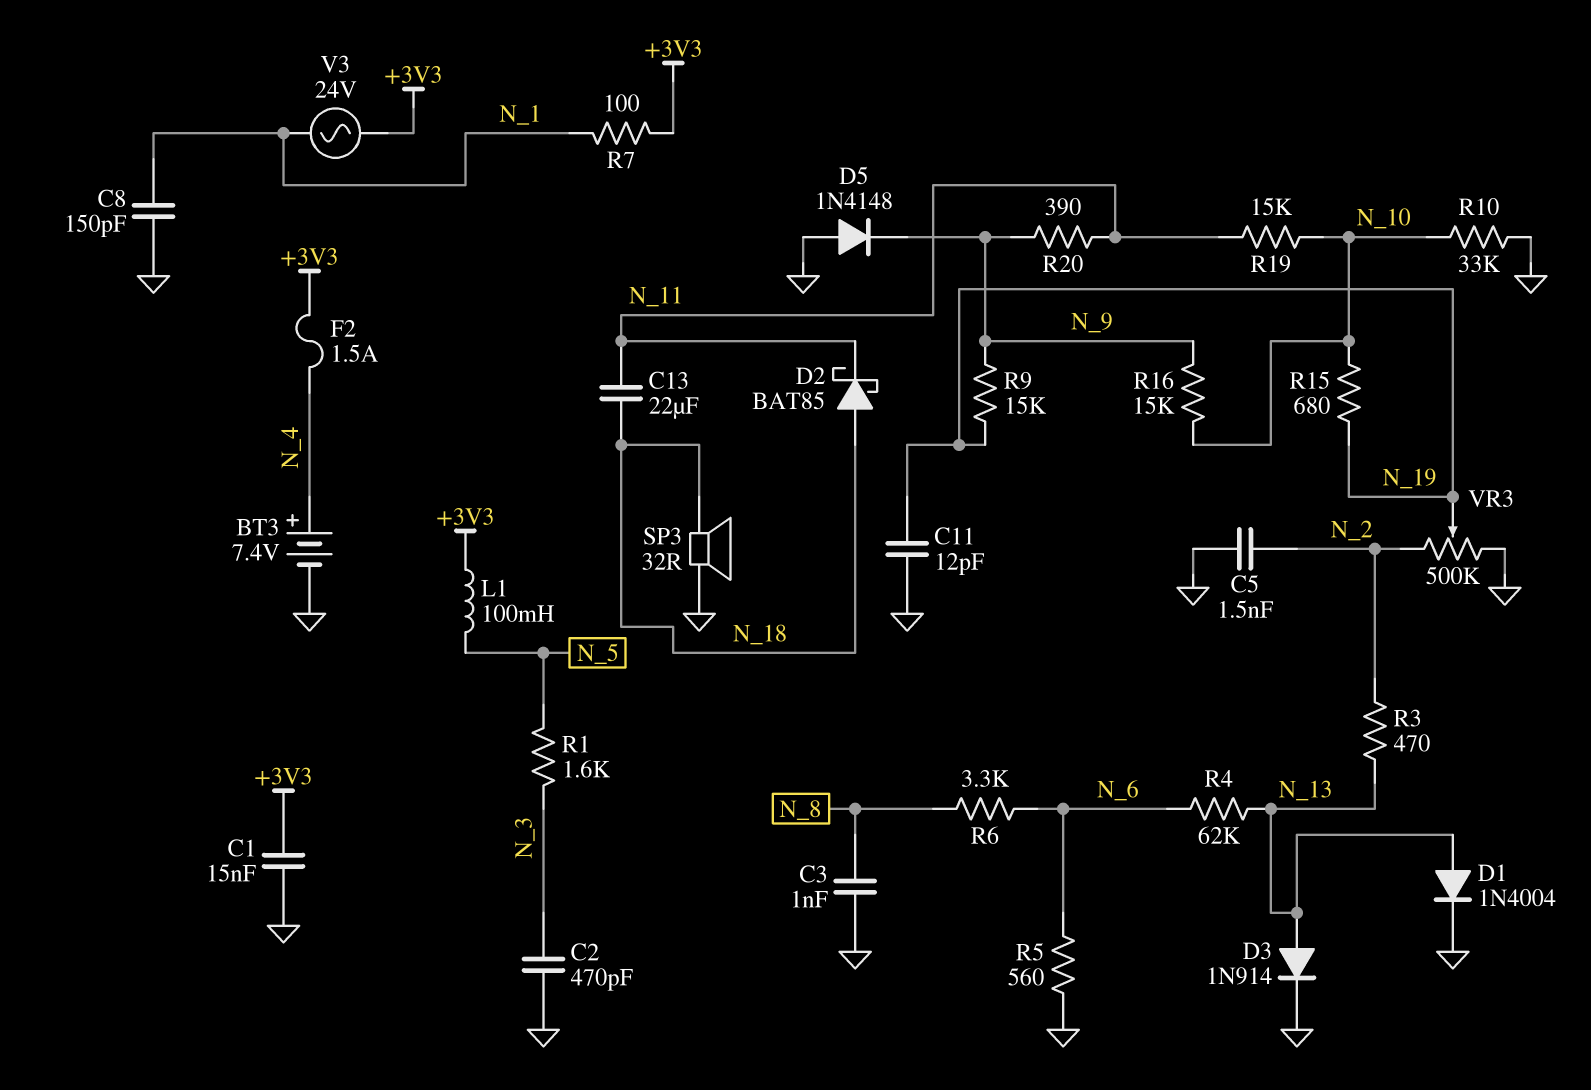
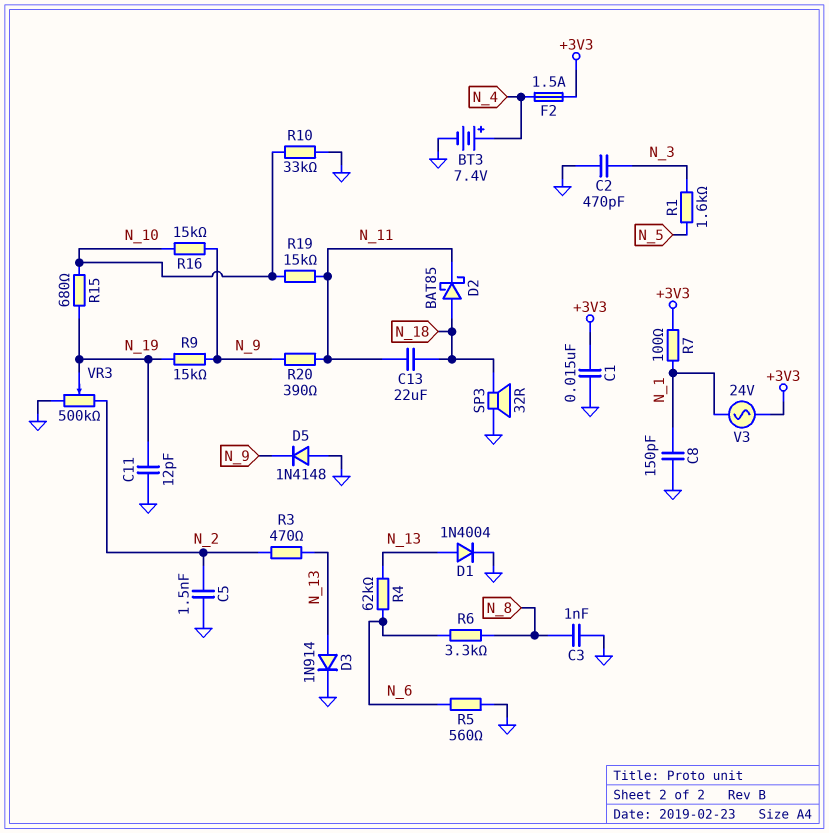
L1: 100mH (+3V3, N_5) -> none

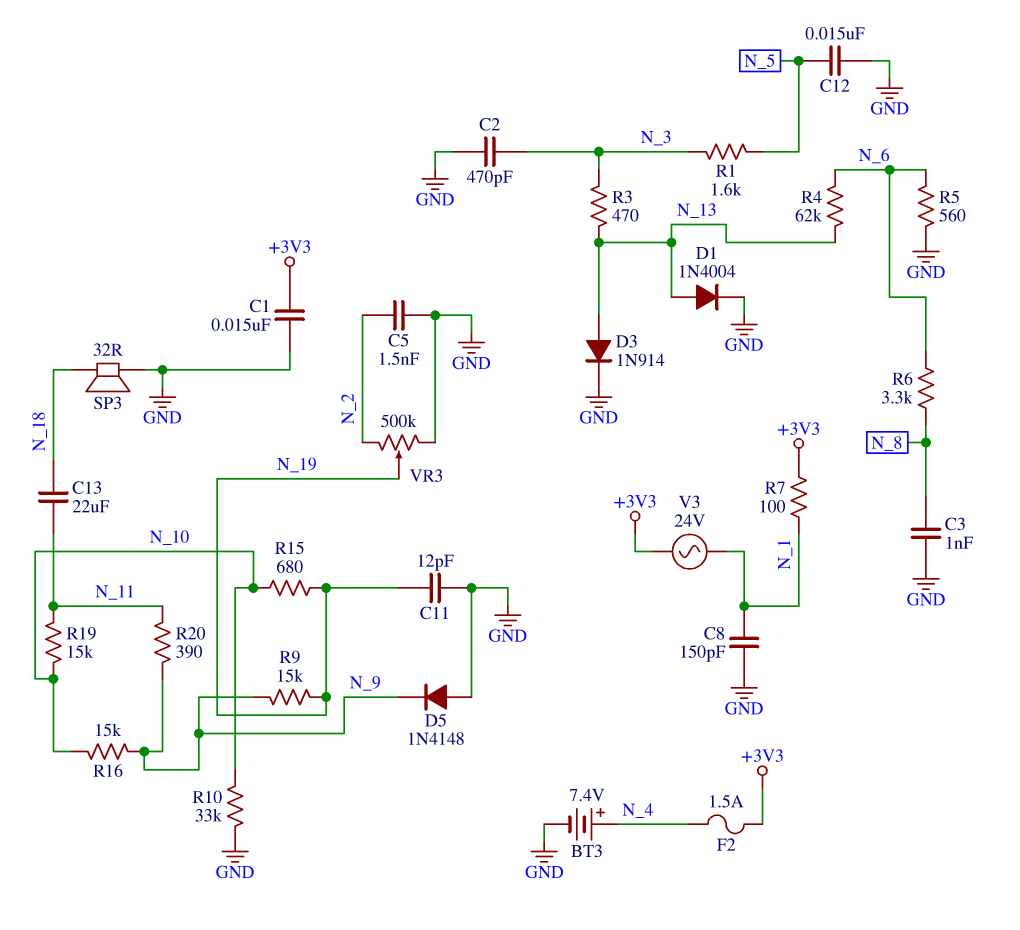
C12: none -> 15nF (GND, N_5)
D2: schottky BAT85 (A N_18, K N_11) -> none
R3: 470 (N_2, N_13) -> 470 (N_3, N_13)

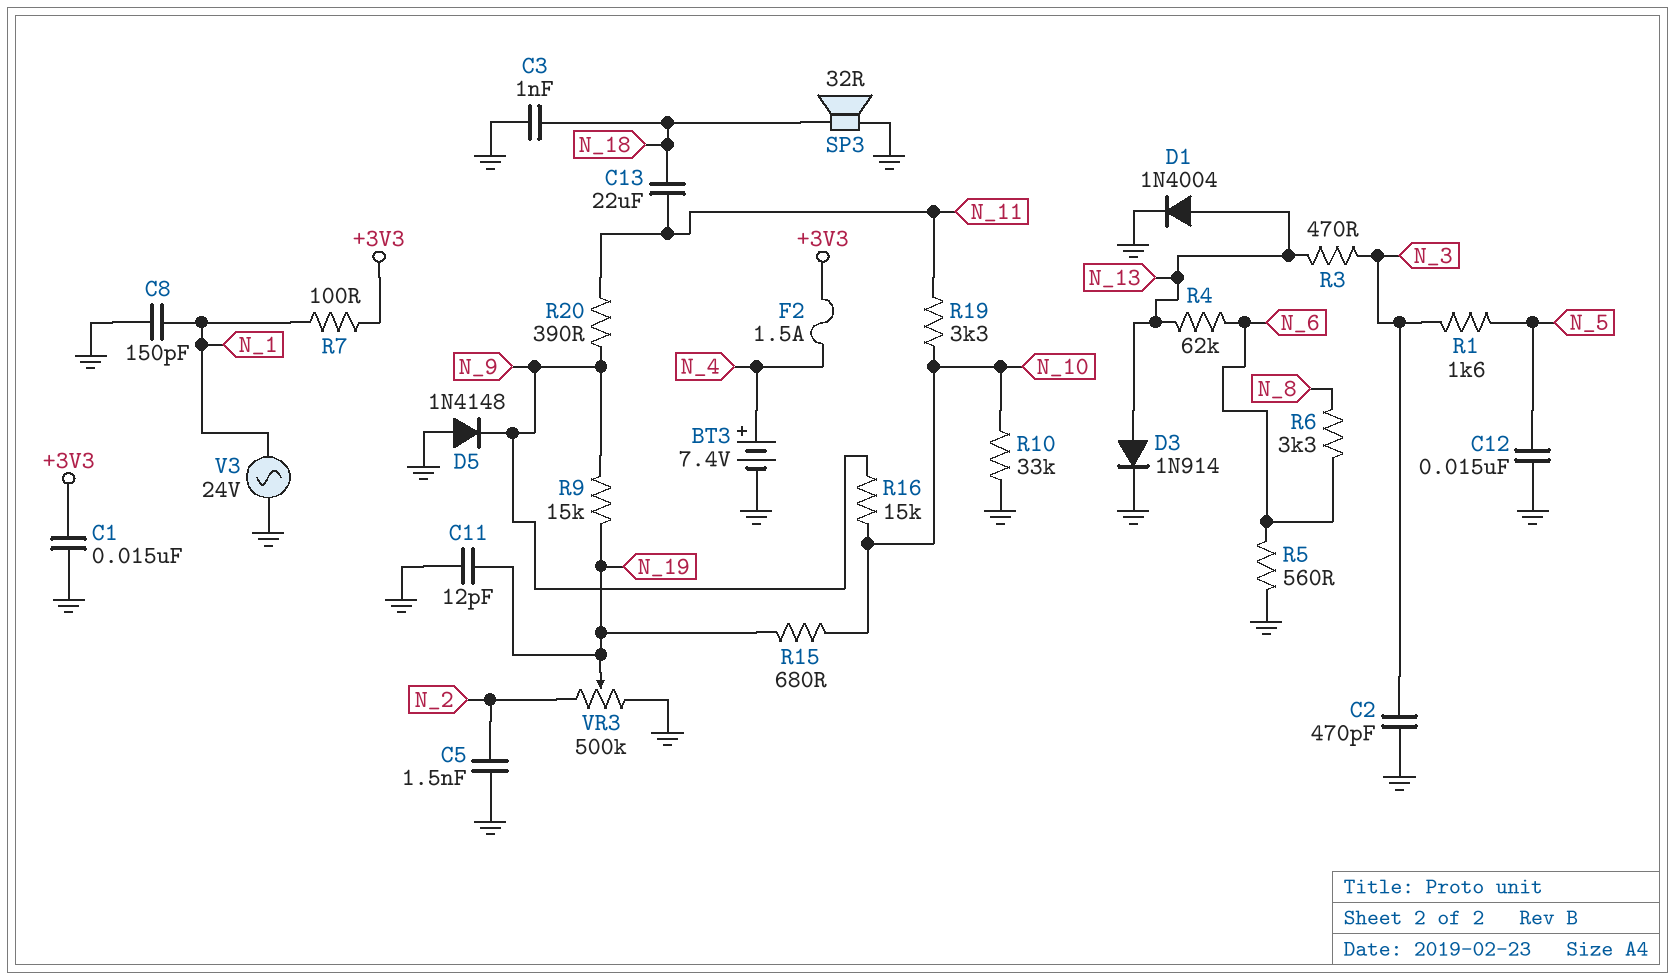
C3: 1nF (GND, N_8) -> 1nF (GND, N_18)
R19: 15k (N_10, N_11) -> 3.3k (N_10, N_11)
V3: AC 24V (+3V3, N_1) -> AC 24V (GND, N_1)

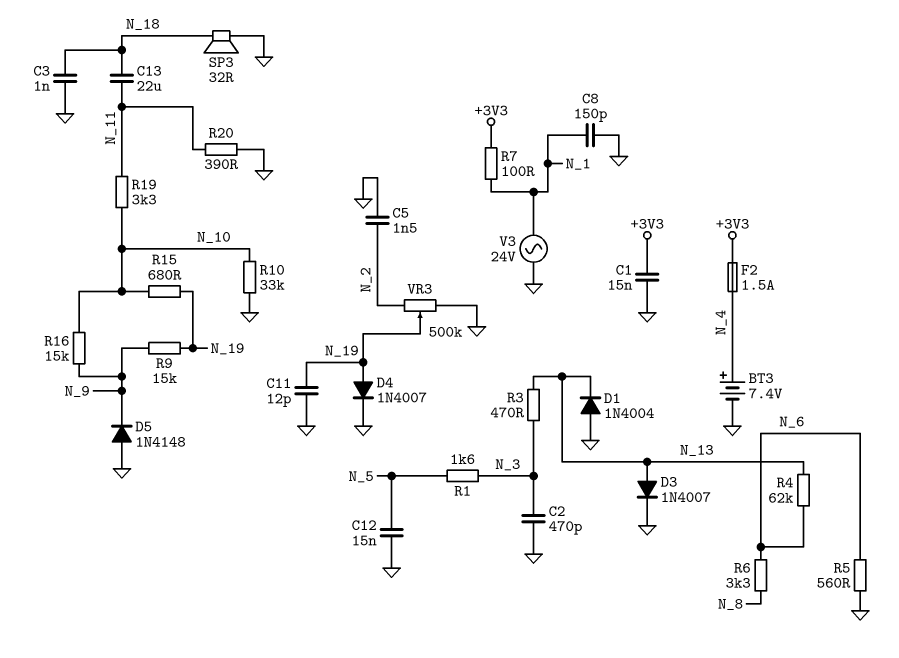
D1: diode 1N4004 (A N_13, K GND) -> diode 1N4004 (A GND, K N_13)
D3: diode 1N914 (A N_13, K GND) -> diode 1N4007 (A N_13, K GND)
D4: none -> diode 1N4007 (A N_19, K GND)
R20: 390 (N_9, N_11) -> 390 (GND, N_11)

